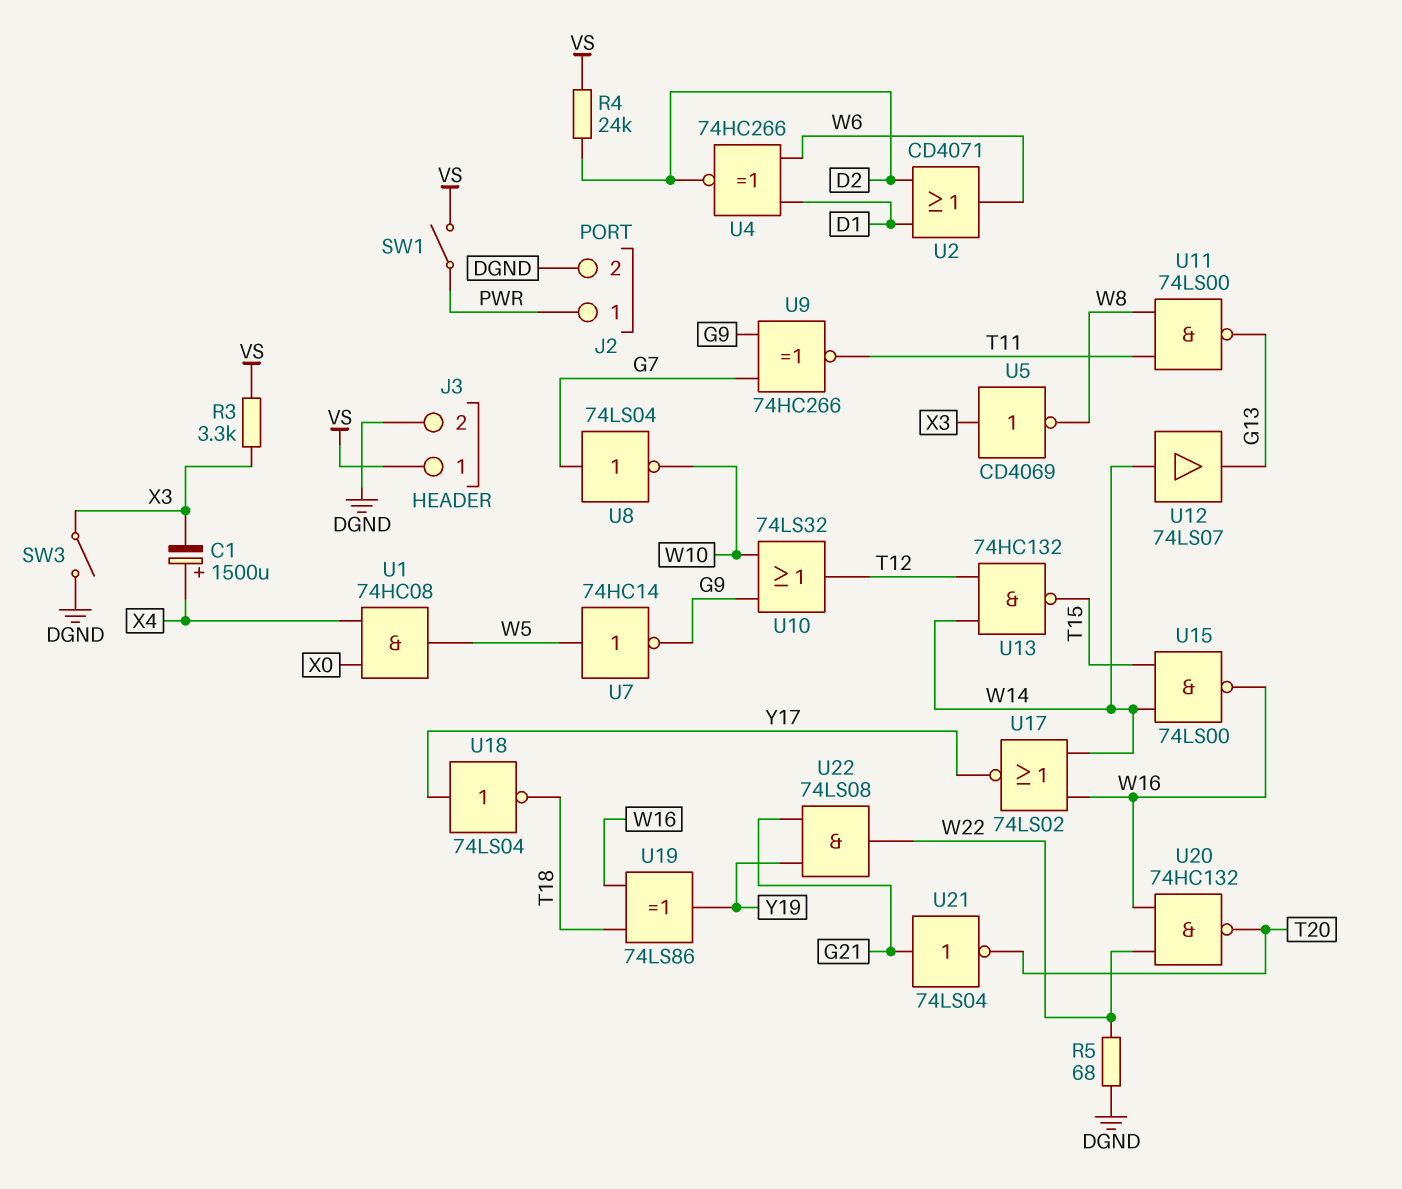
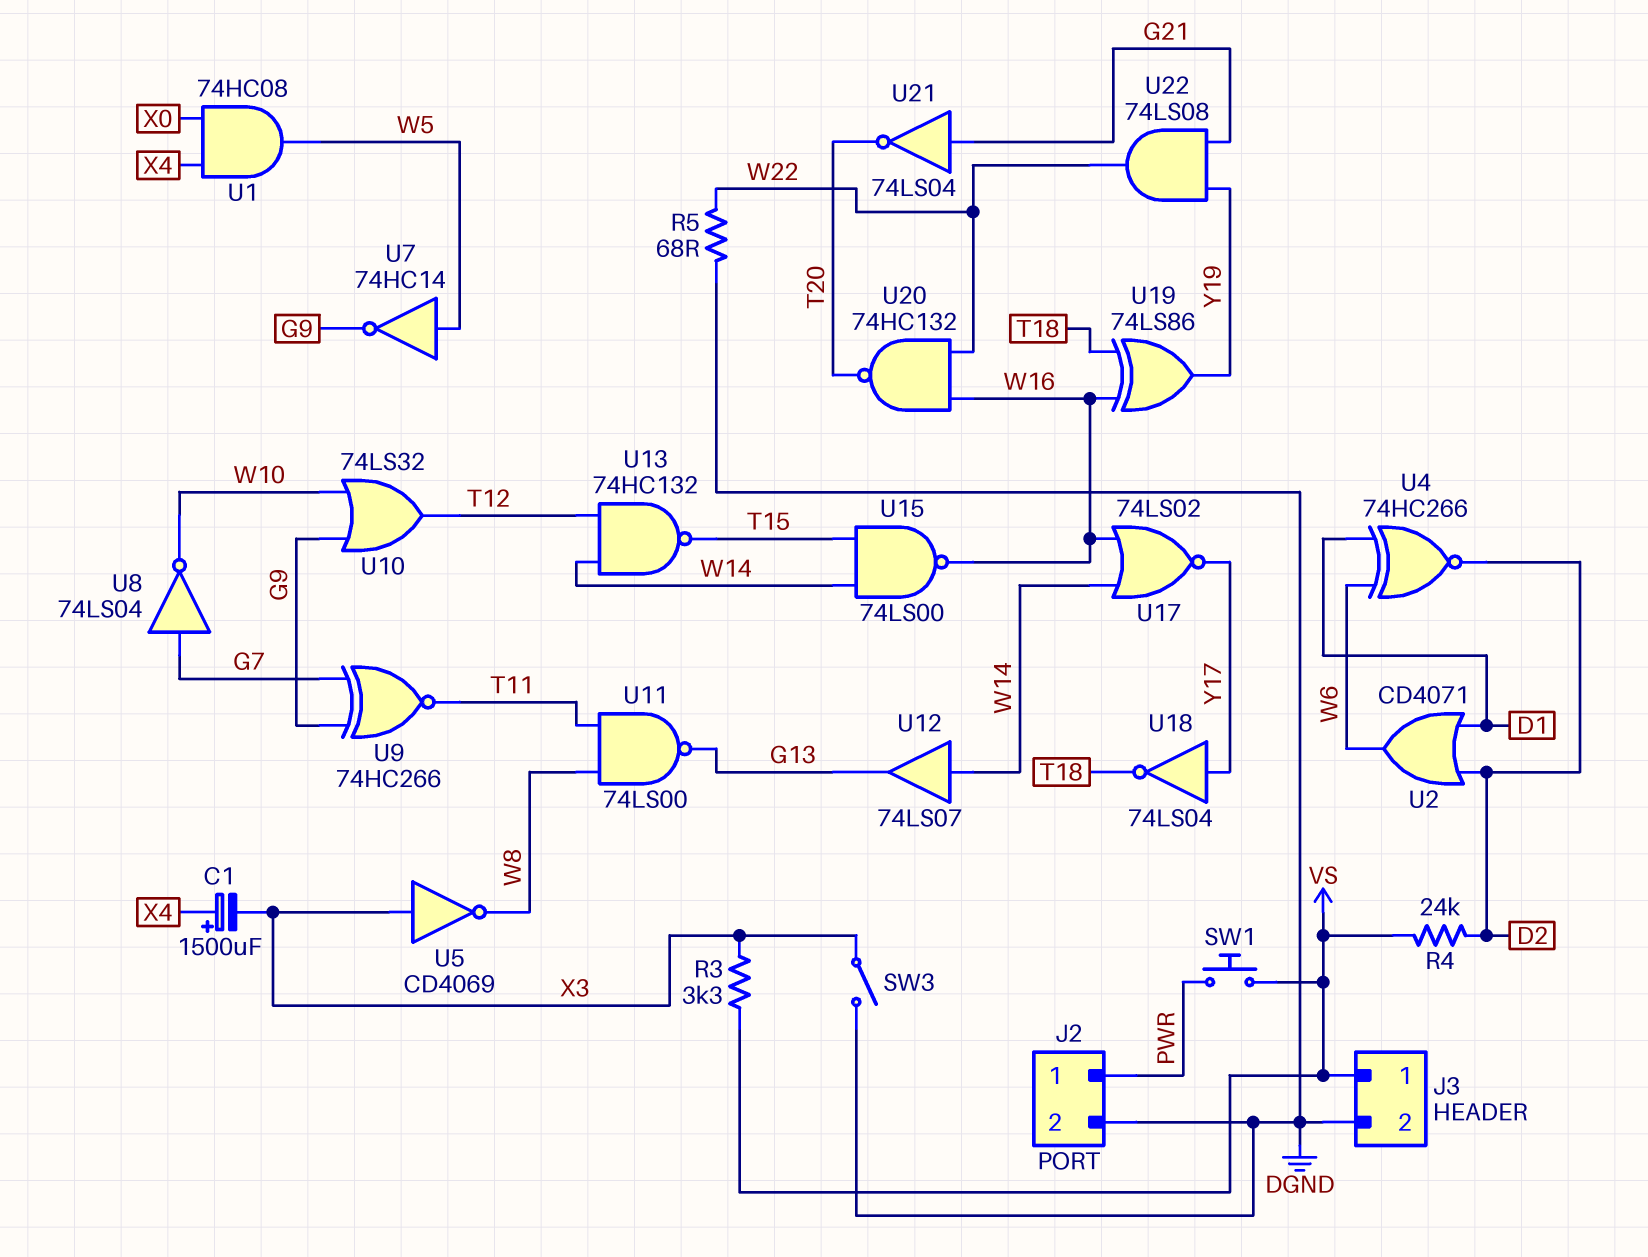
SW1: switch (PWR, VS) -> button (PWR, VS)

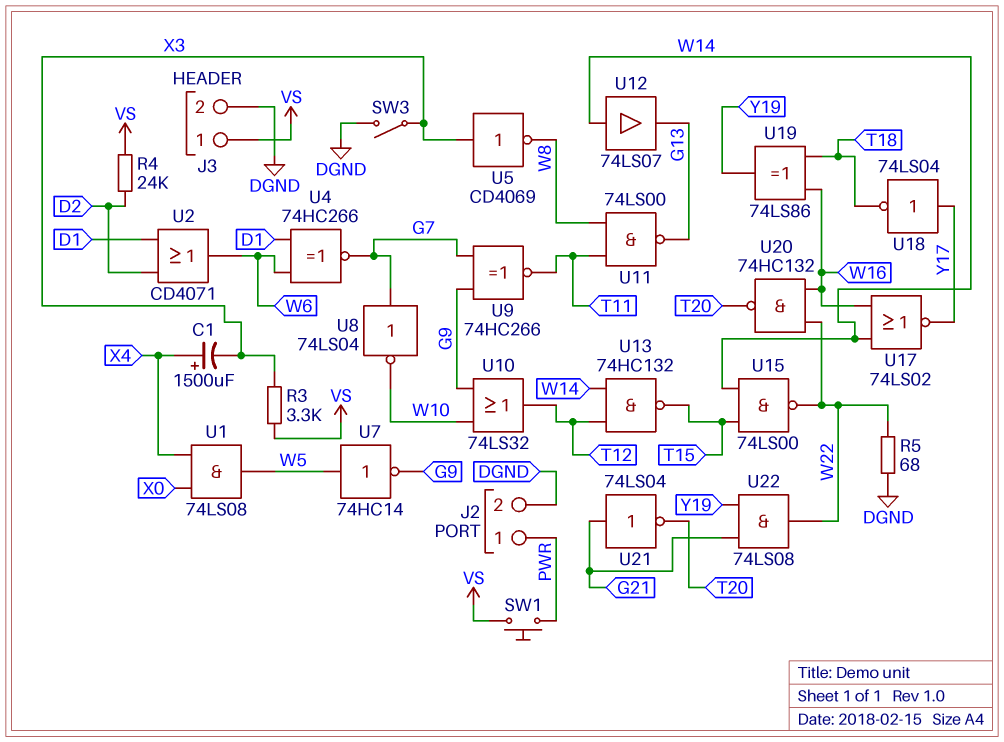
U1: AND 74HC08 (in X0, in X4, out W5) -> AND 74LS08 (in X0, in X4, out W5)
U4: XNOR 74HC266 (in D1, in W6, out D2) -> XNOR 74HC266 (in D1, in W6, out G7)
U15: NAND 74LS00 (in T15, in W14, out W16) -> NAND 74LS00 (in T15, in W14, out W22)

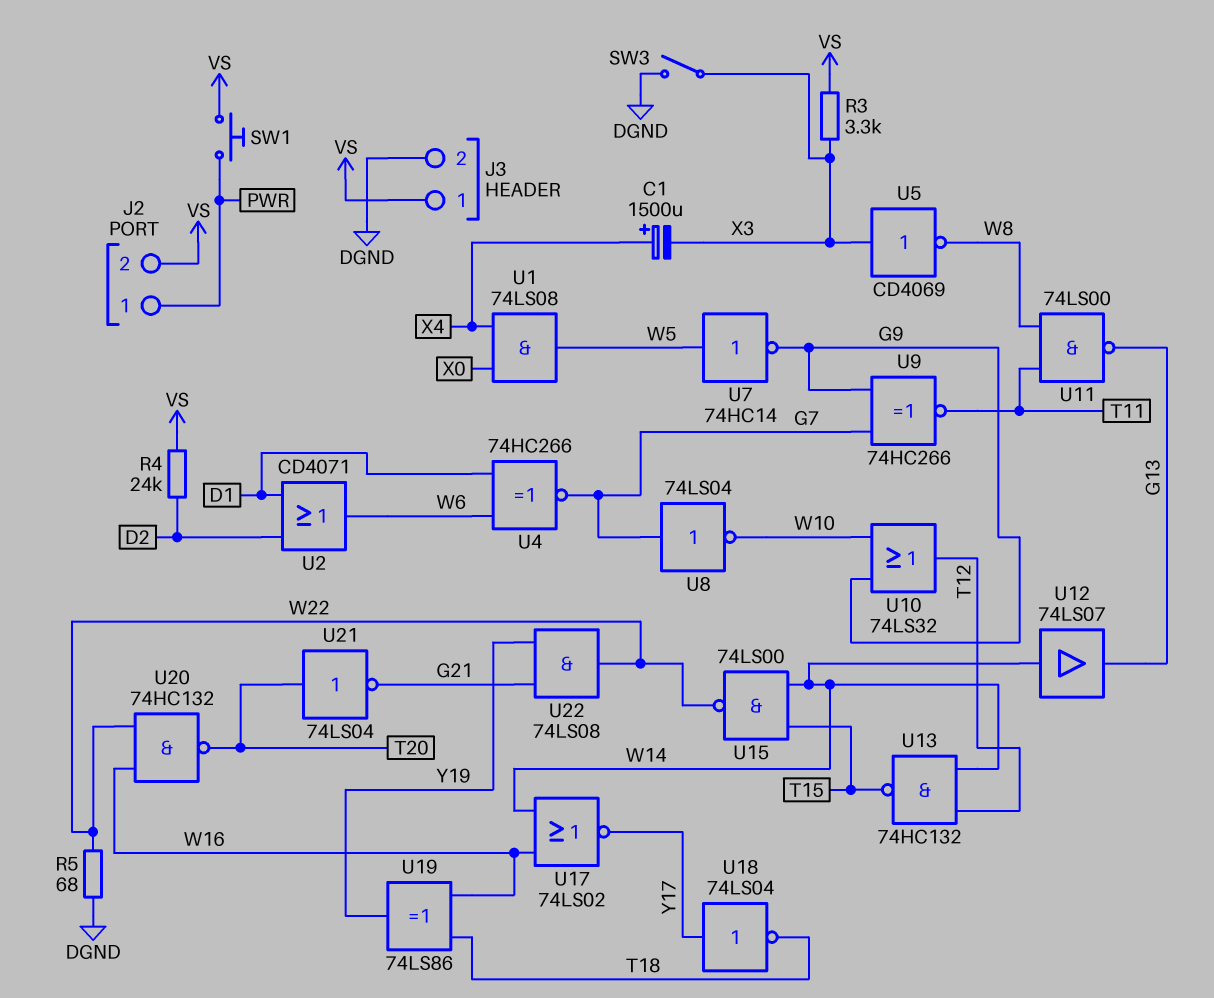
J2 pin 2: DGND -> VS
U21: NOT 74LS04 (in G21, out T20) -> NOT 74LS04 (in T20, out G21)

